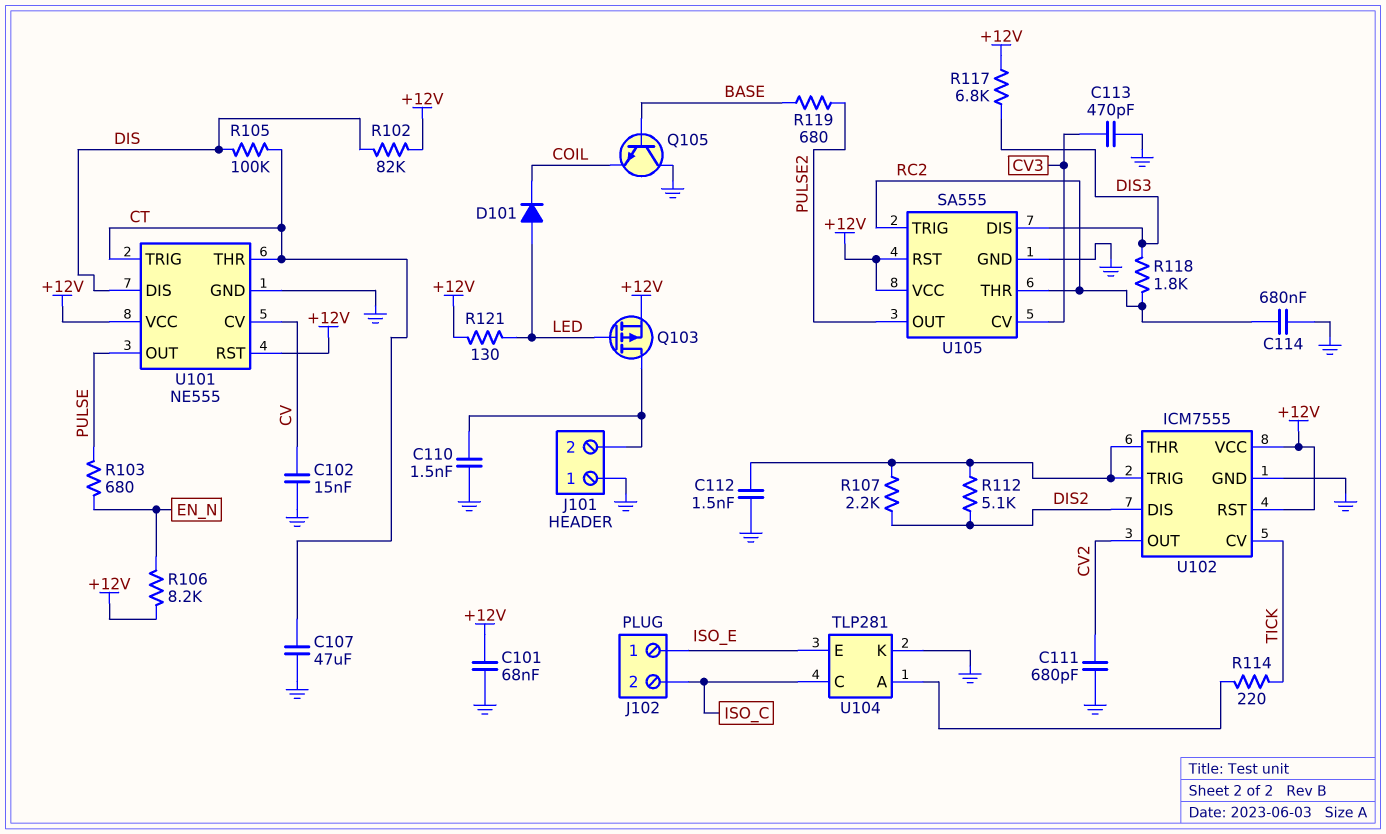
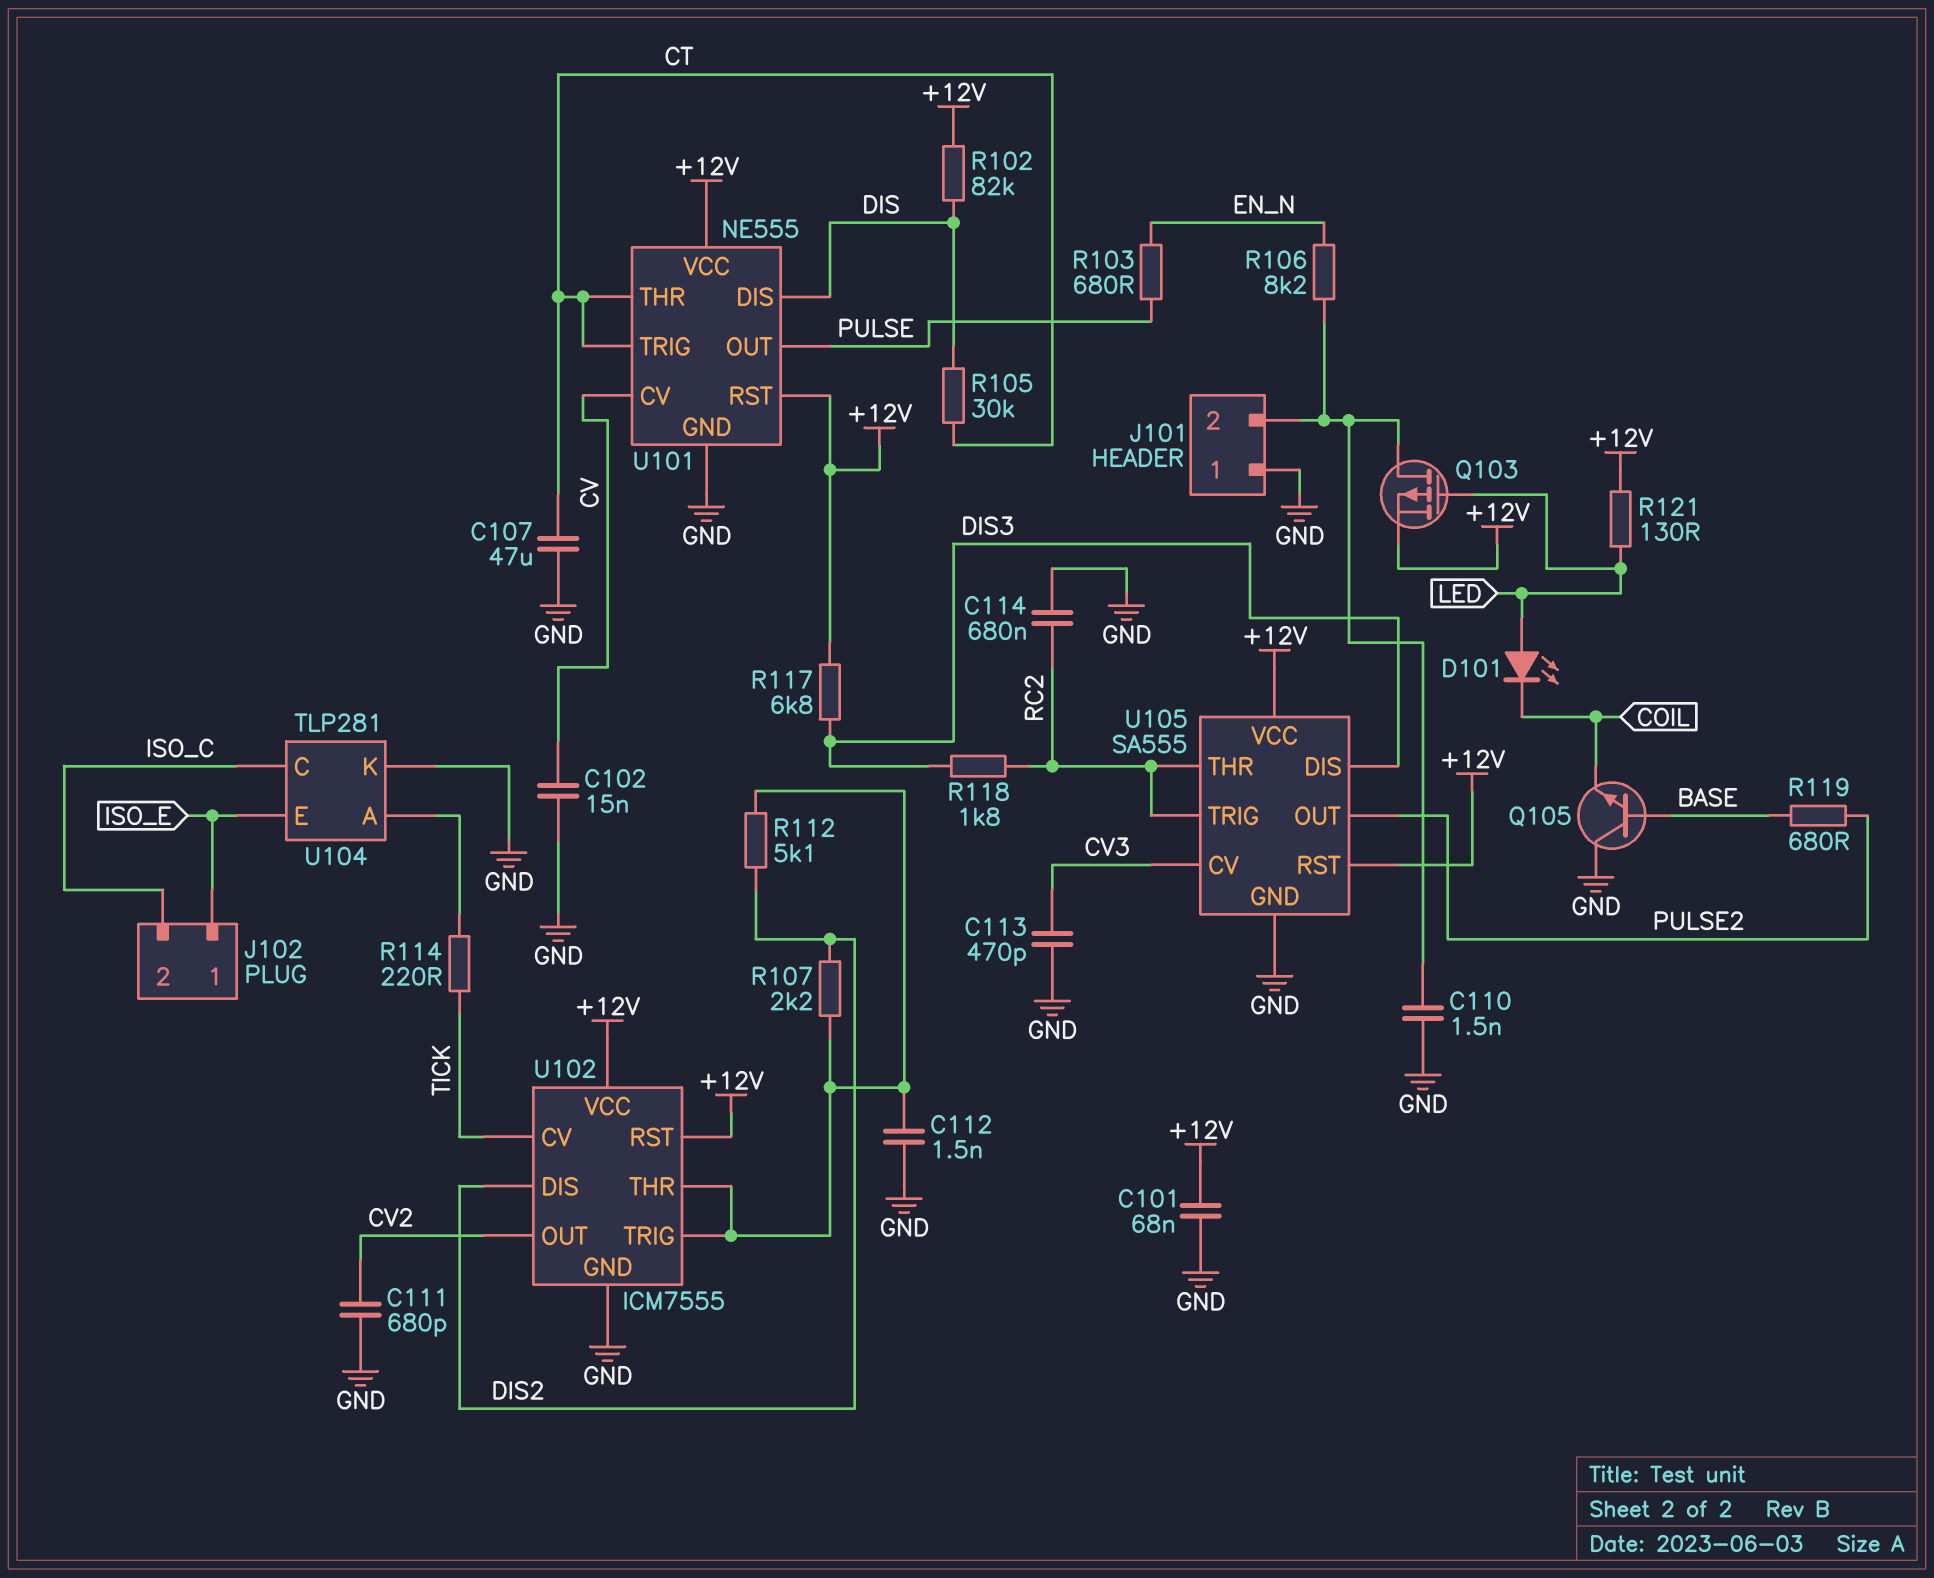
D101: diode (A LED, K COIL) -> LED (A LED, K COIL)
R105: 100k (CT, DIS) -> 30k (CT, DIS)
R106: 8.2k (+12V, EN_N) -> 8.2k (EN_N, J101/2)

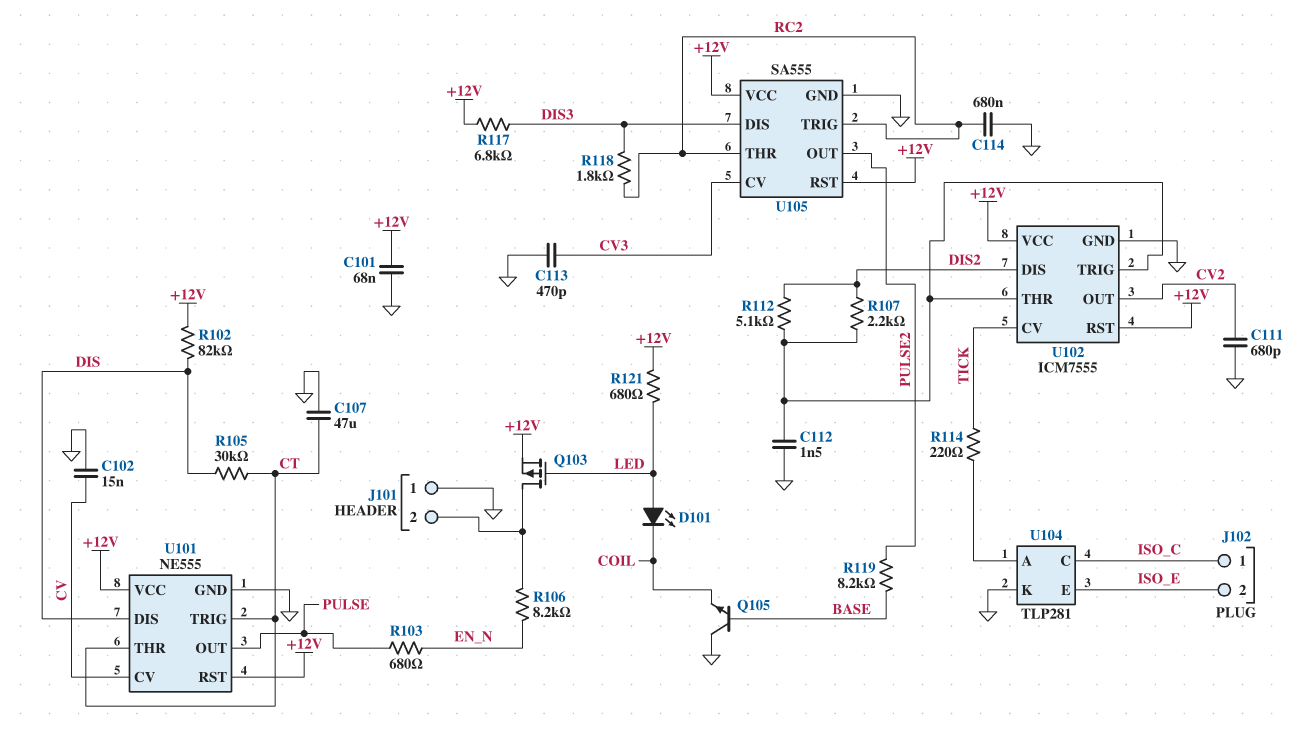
C110: 1.5nF (GND, J101/2) -> none
J102 pin 1: ISO_E -> ISO_C
J102 pin 2: ISO_C -> ISO_E
R119: 680 (BASE, PULSE2) -> 8.2k (BASE, PULSE2)
R121: 130 (+12V, LED) -> 680 (+12V, LED)

